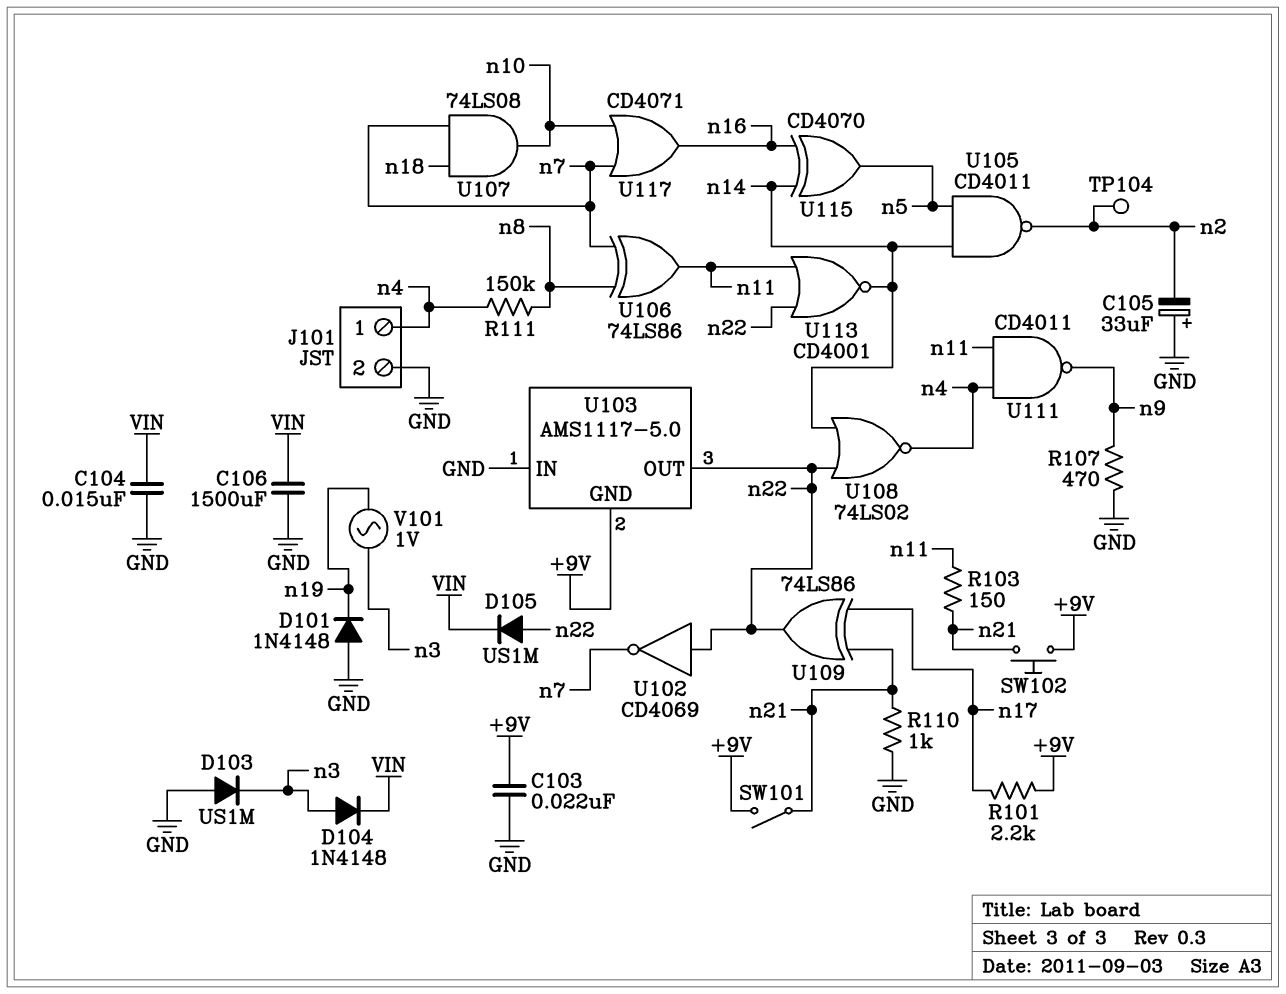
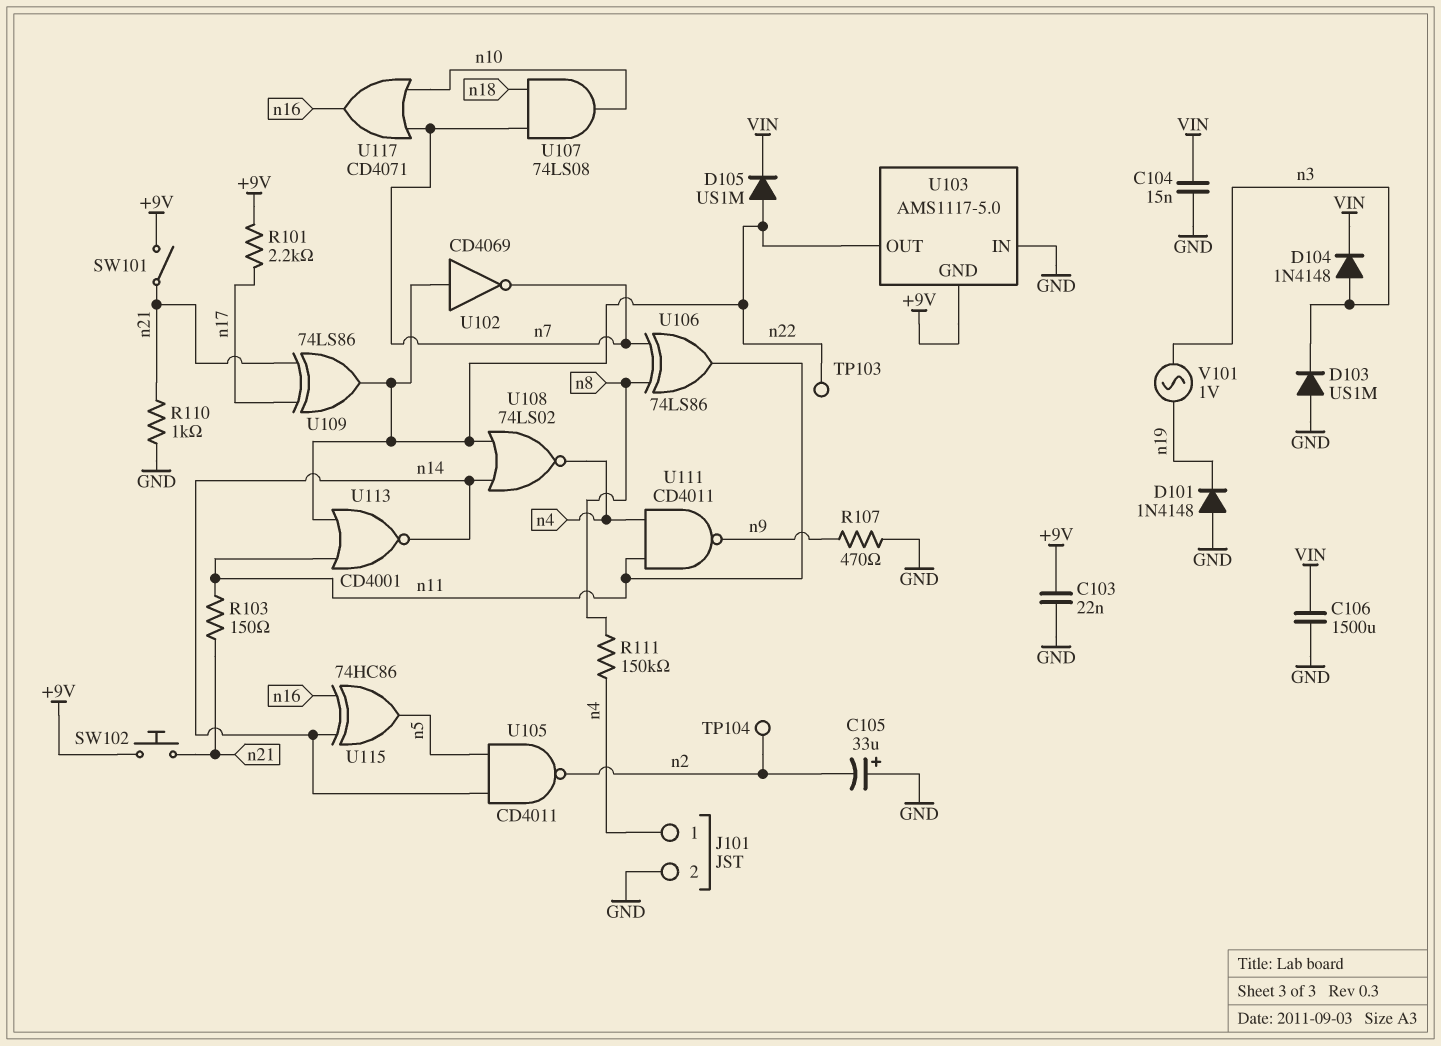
TP103: none -> test point (n22)
U115: XOR CD4070 (in n14, in n16, out n5) -> XOR 74HC86 (in n14, in n16, out n5)

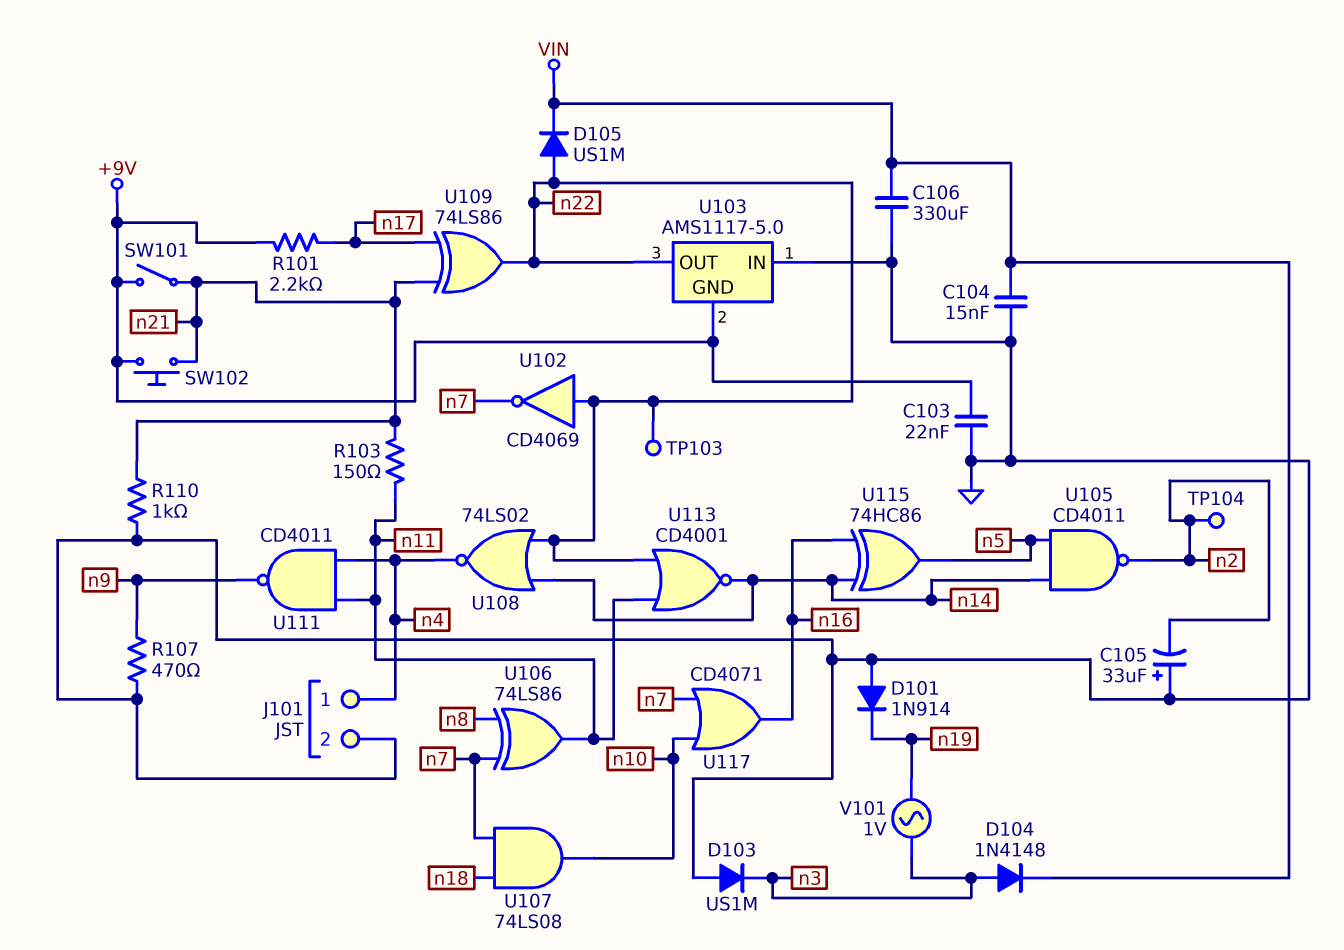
C106: 1500uF (GND, VIN) -> 330uF (GND, VIN)
D101: diode 1N4148 (A GND, K n19) -> diode 1N914 (A GND, K n19)
R111: 150k (n4, n8) -> none

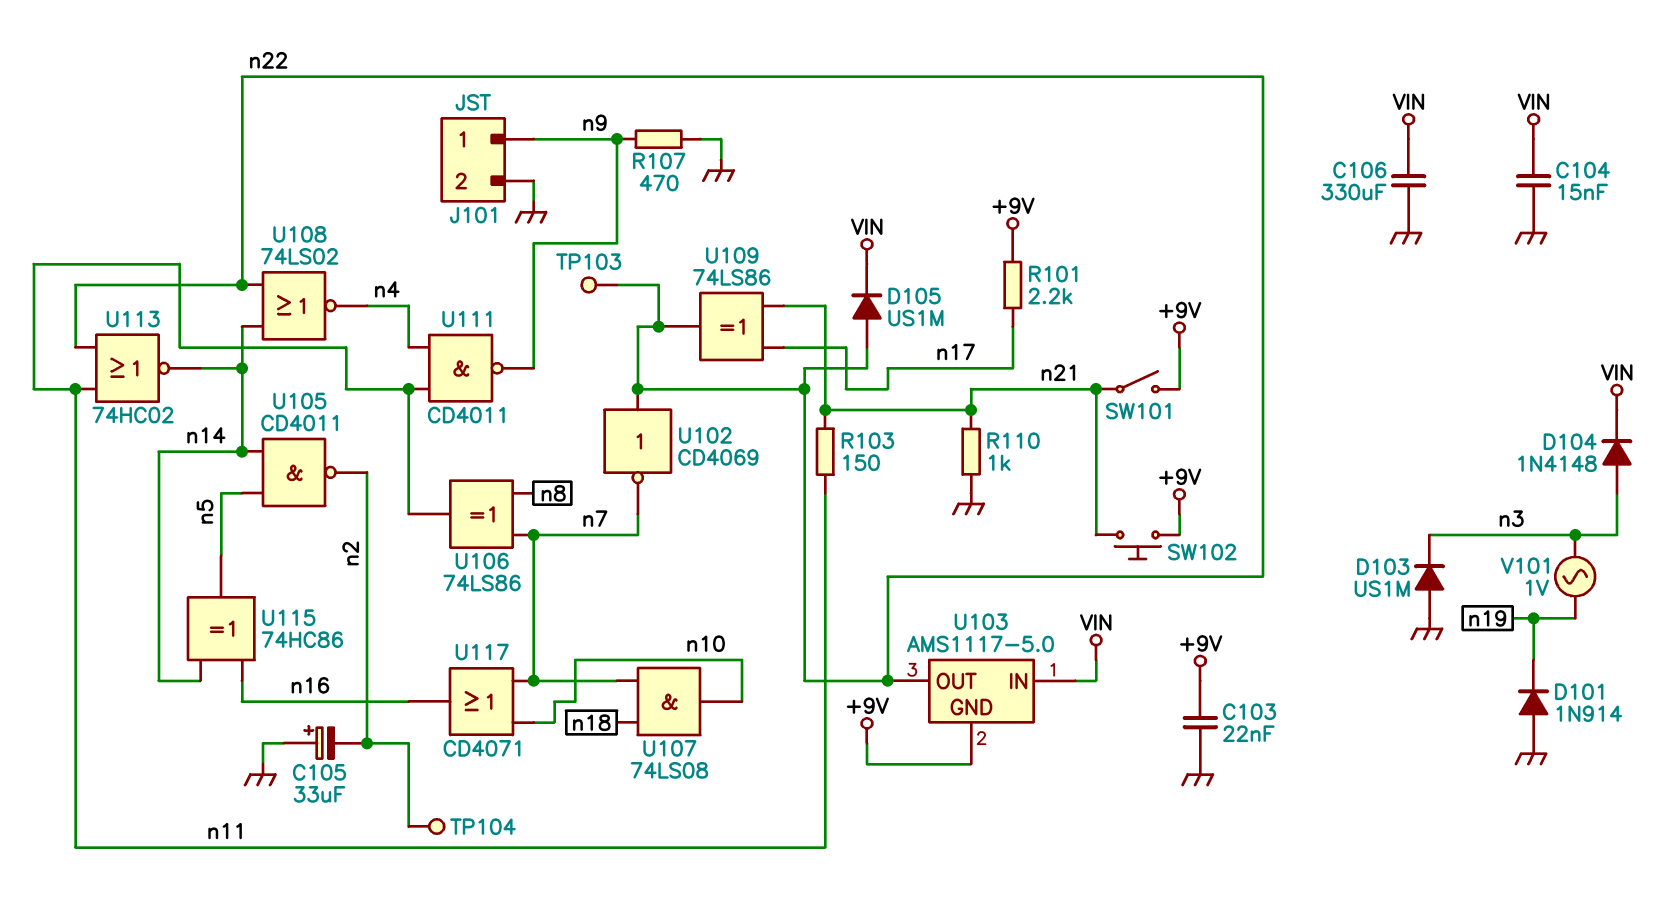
J101 pin 1: n4 -> n9
U103 pin IN: GND -> VIN
U113: NOR CD4001 (in n11, in n22, out n14) -> NOR 74HC02 (in n11, in n22, out n14)

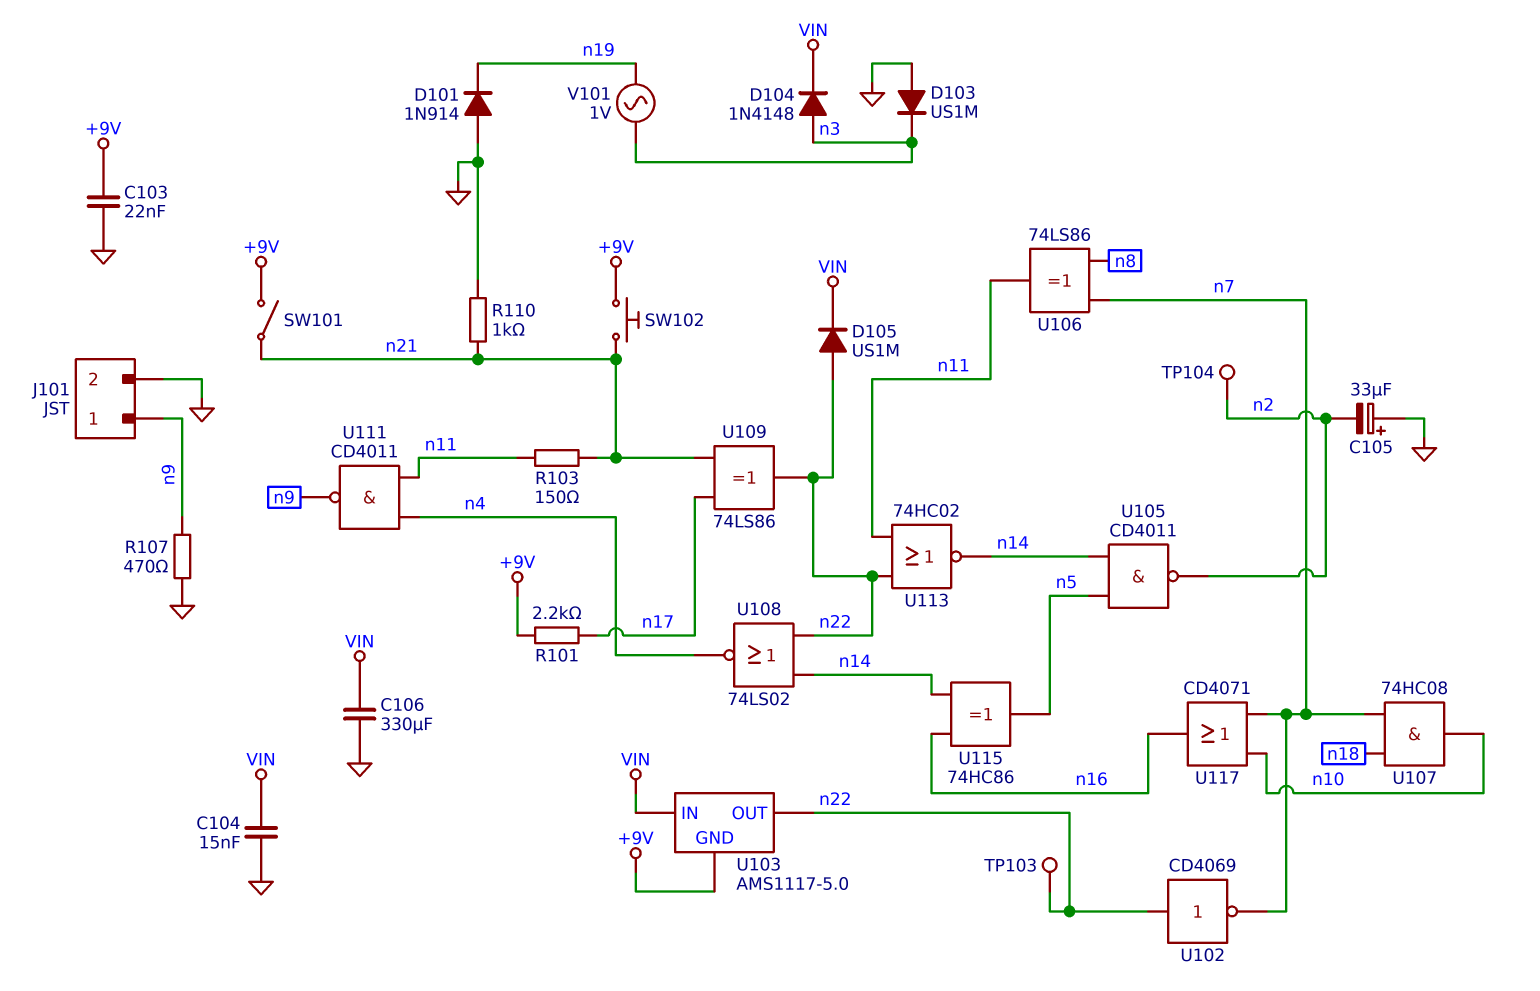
U107: AND 74LS08 (in n7, in n18, out n10) -> AND 74HC08 (in n7, in n18, out n10)

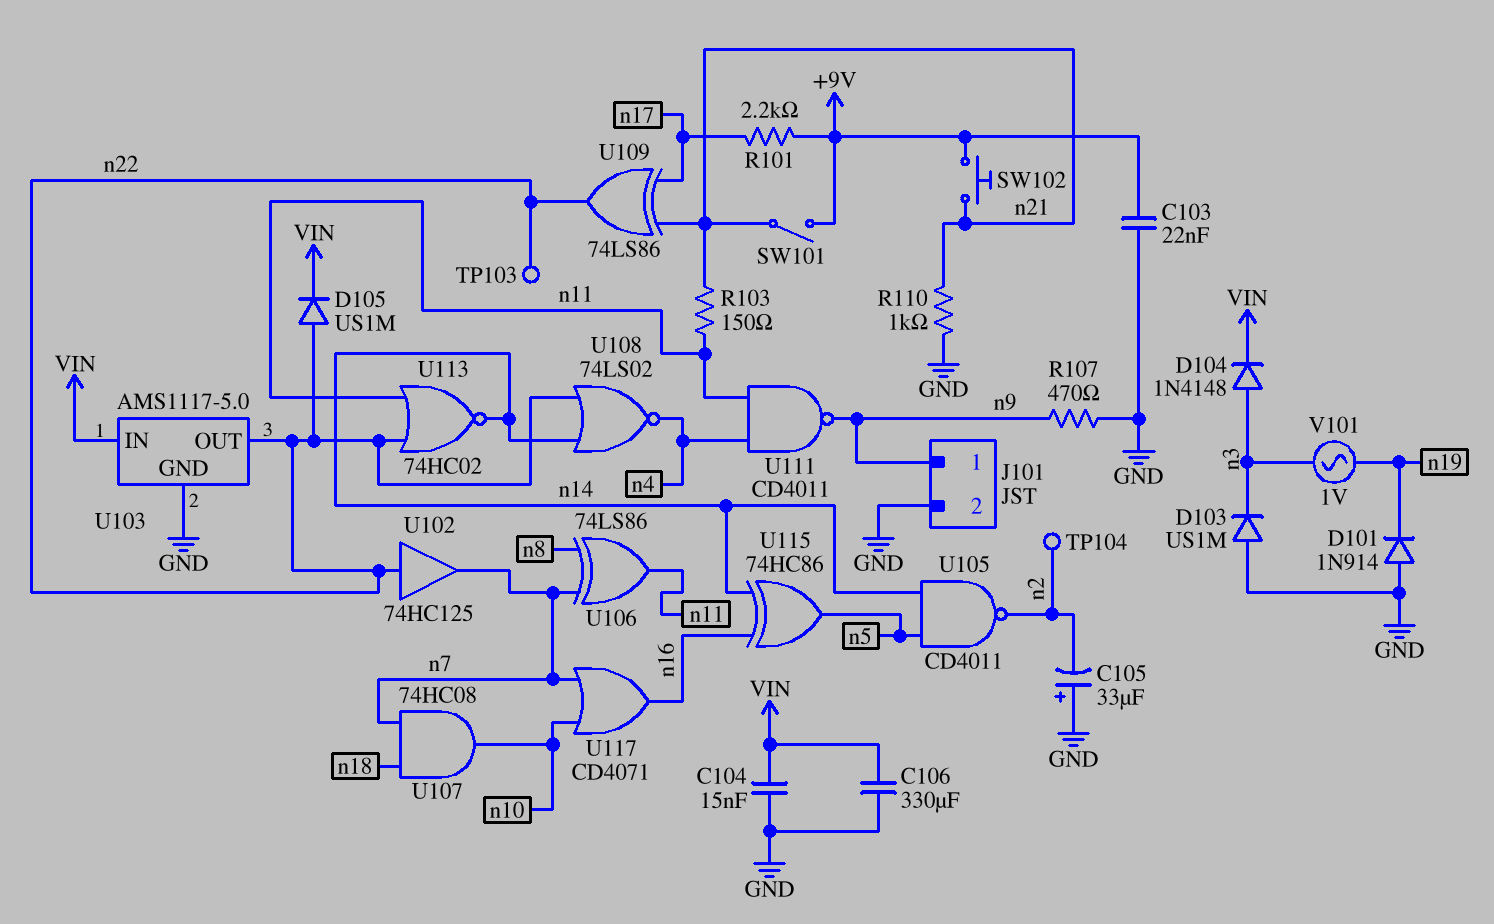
U102: NOT CD4069 (in n22, out n7) -> buffer 74HC125 (in n22, out n7)
U103 pin GND: +9V -> GND

